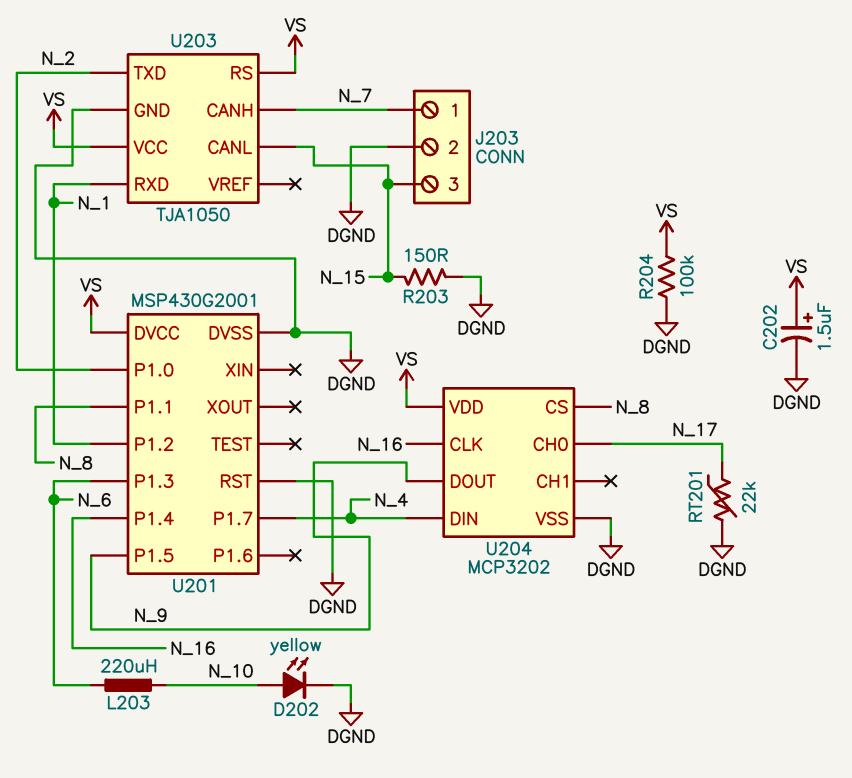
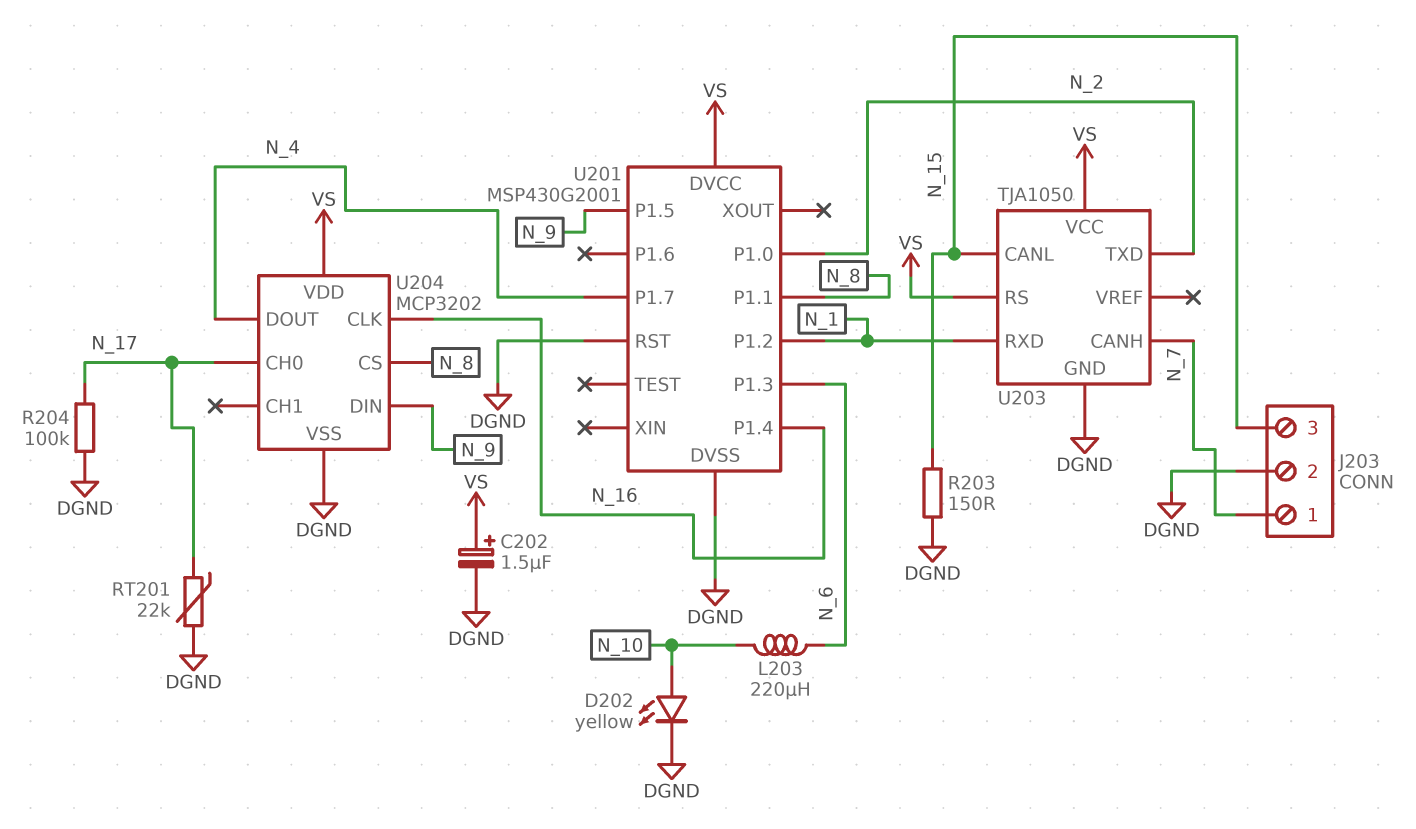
R204: 100k (DGND, VS) -> 100k (DGND, N_17)
U204 pin DIN: N_4 -> N_9
U204 pin DOUT: N_9 -> N_4

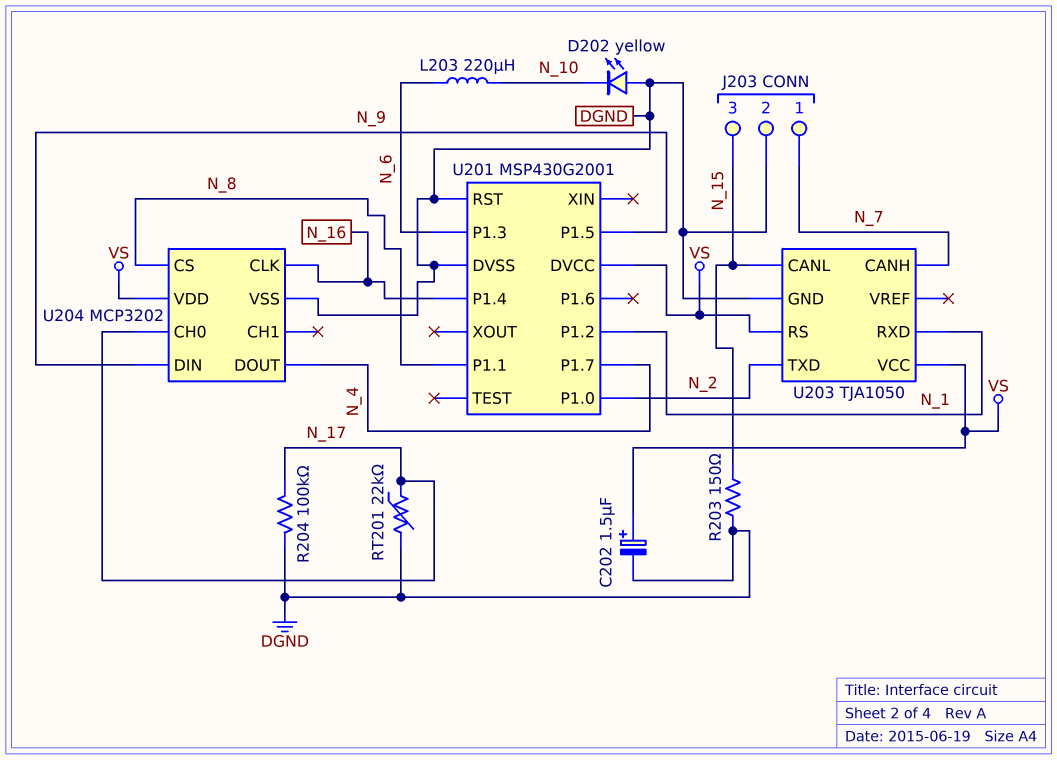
D202: LED yellow (A N_10, K DGND) -> LED yellow (A DGND, K N_10)

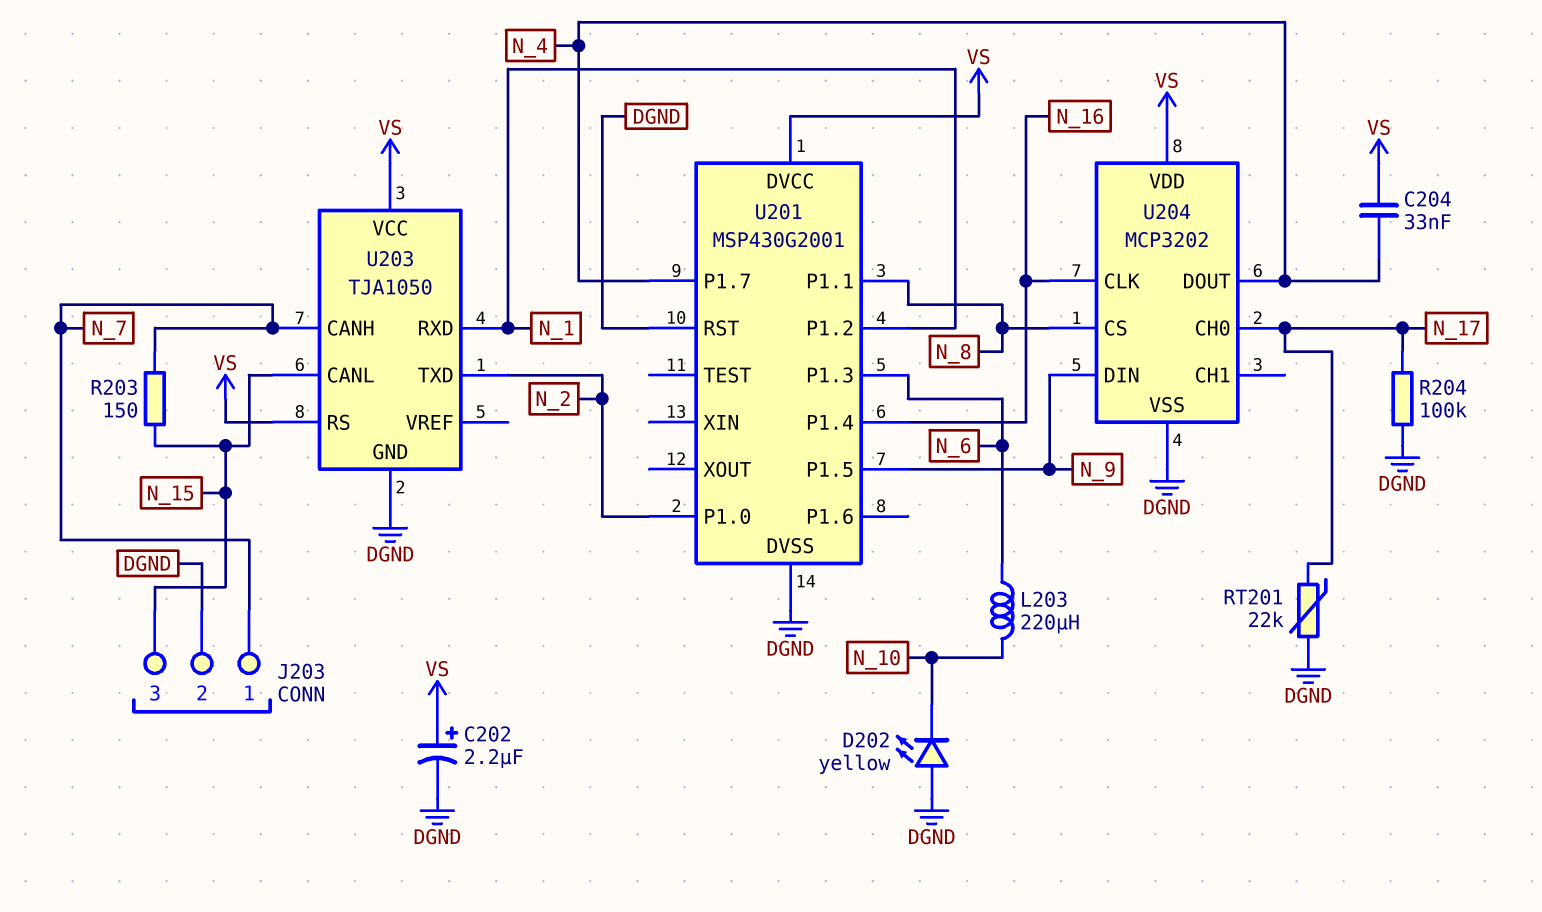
C202: 1.5uF (plus VS, minus DGND) -> 2.2uF (plus VS, minus DGND)
C204: none -> 33nF (N_4, VS)
R203: 150 (DGND, N_15) -> 150 (N_7, N_15)

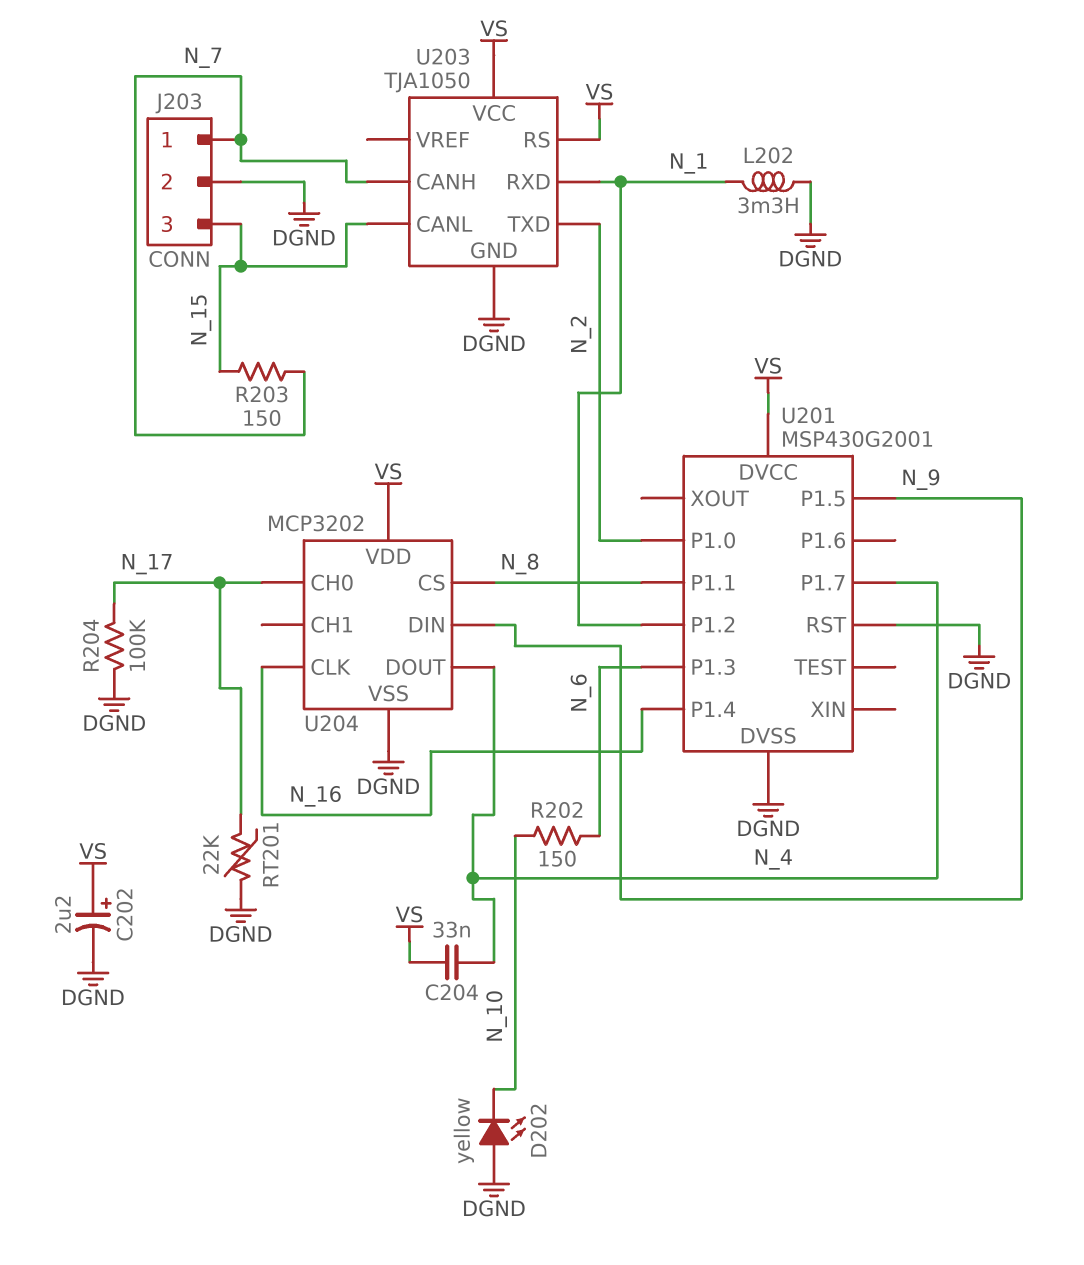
L202: none -> 3.3mH (DGND, N_1)
L203: 220uH (N_6, N_10) -> none
R202: none -> 150 (N_6, N_10)

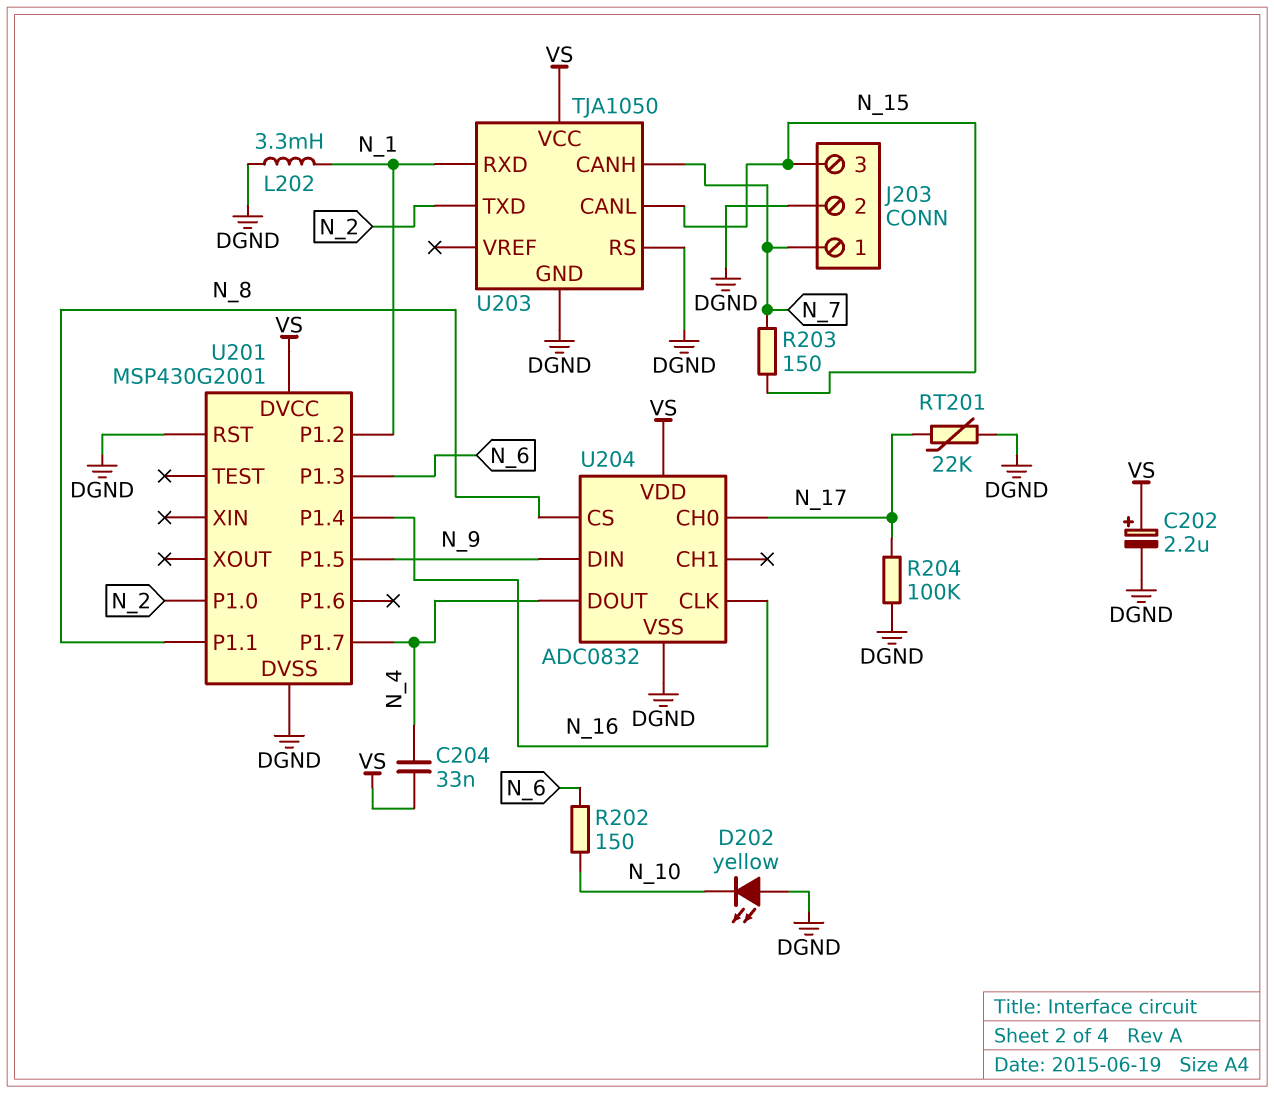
U203 pin RS: VS -> DGND
U204: MCP3202 -> ADC0832

